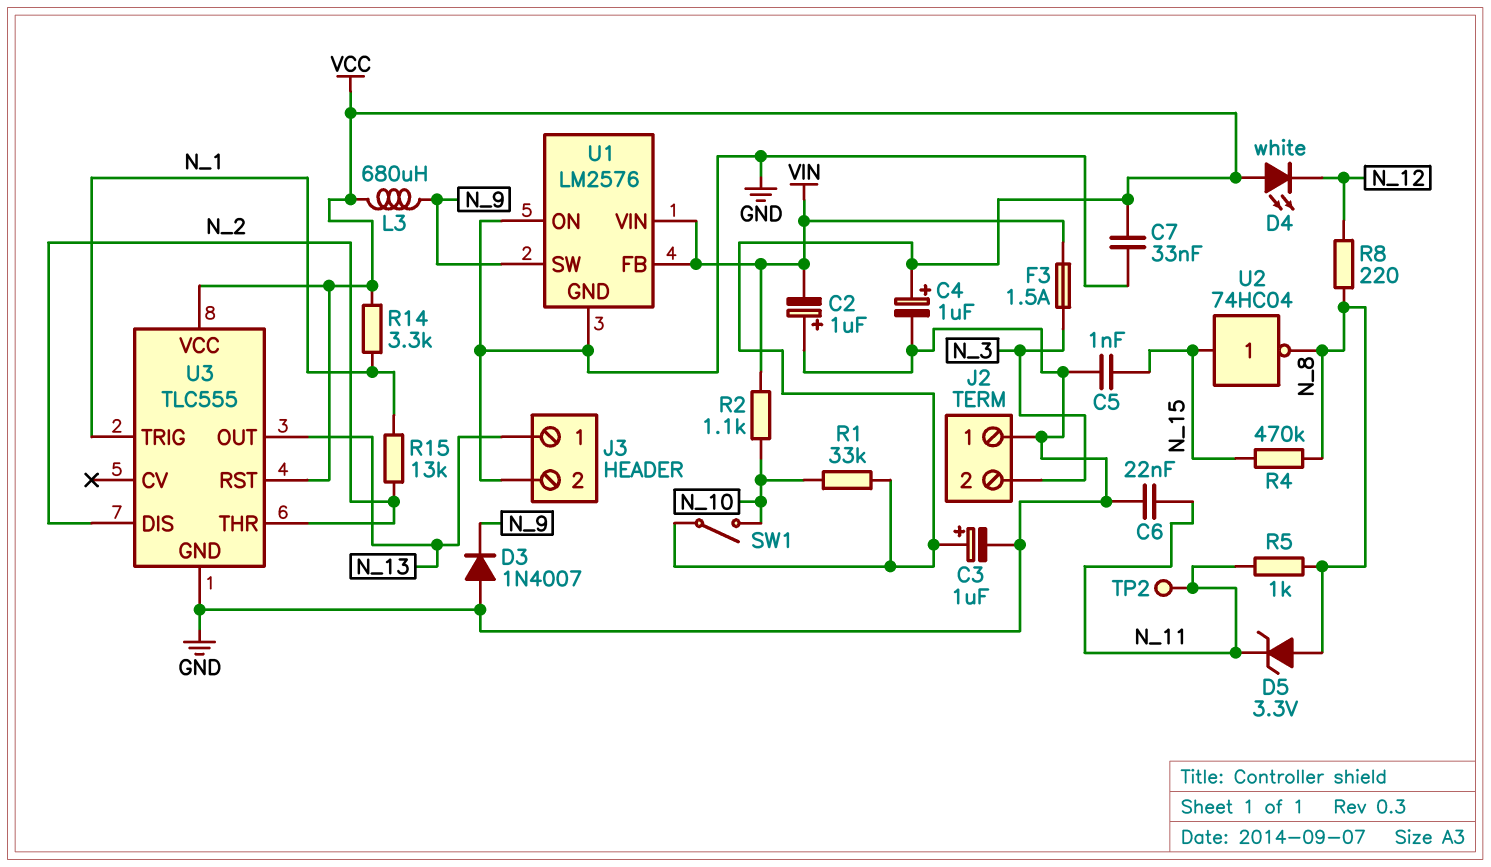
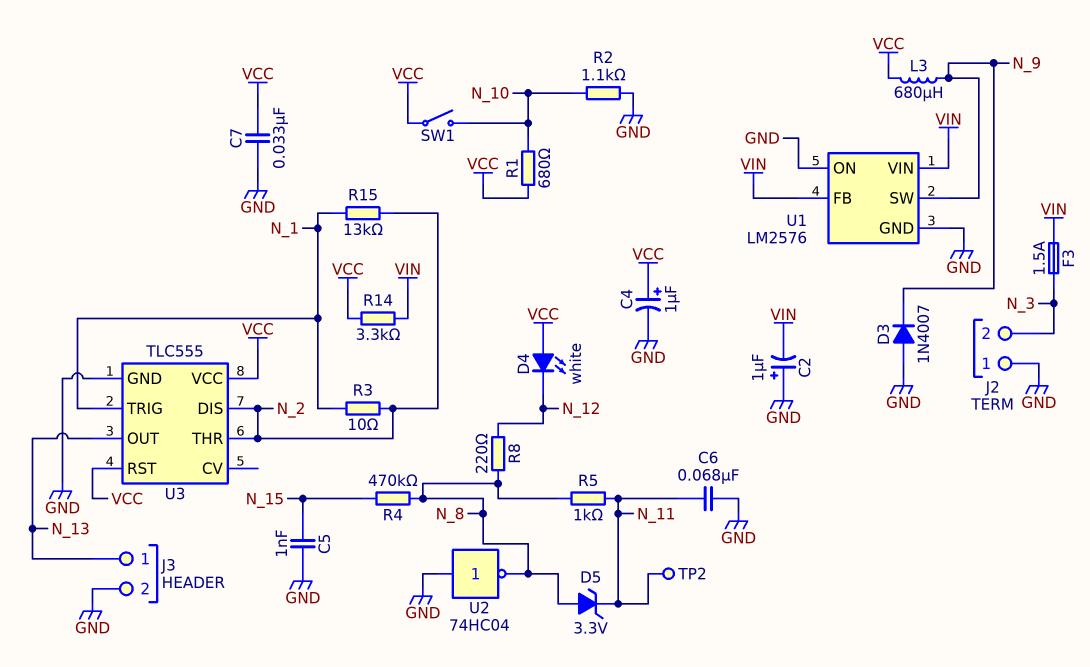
C3: 1uF (plus VCC, minus GND) -> none
C6: 22nF (GND, N_11) -> 68nF (GND, N_11)
R1: 33k (N_10, VCC) -> 680 (N_10, VCC)
R2: 1.1k (N_10, VIN) -> 1.1k (GND, N_10)
R3: none -> 10 (N_1, N_2)
R14: 3.3k (N_1, VCC) -> 3.3k (VCC, VIN)
U2: NOT 74HC04 (in N_15, out N_8) -> NOT 74HC04 (in GND, out N_8)

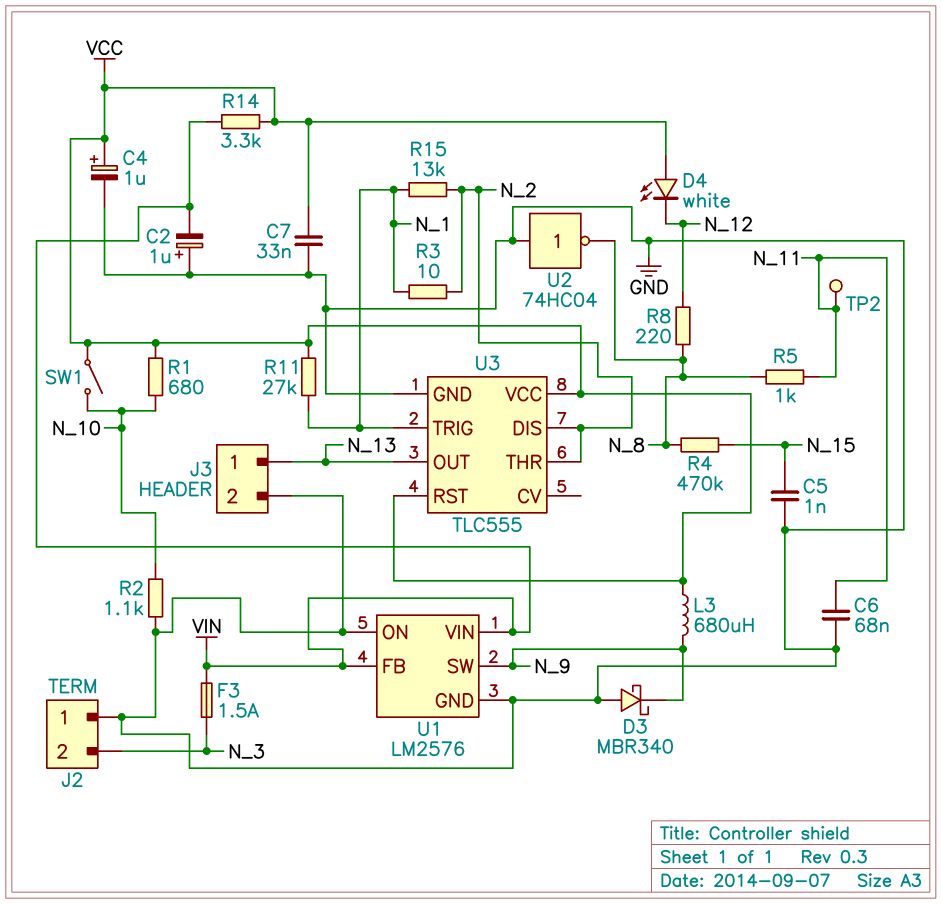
D3: diode 1N4007 (A GND, K N_9) -> schottky MBR340 (A GND, K N_9)
D5: zener 3.3V (A N_8, K N_11) -> none
R11: none -> 27k (N_1, VCC)

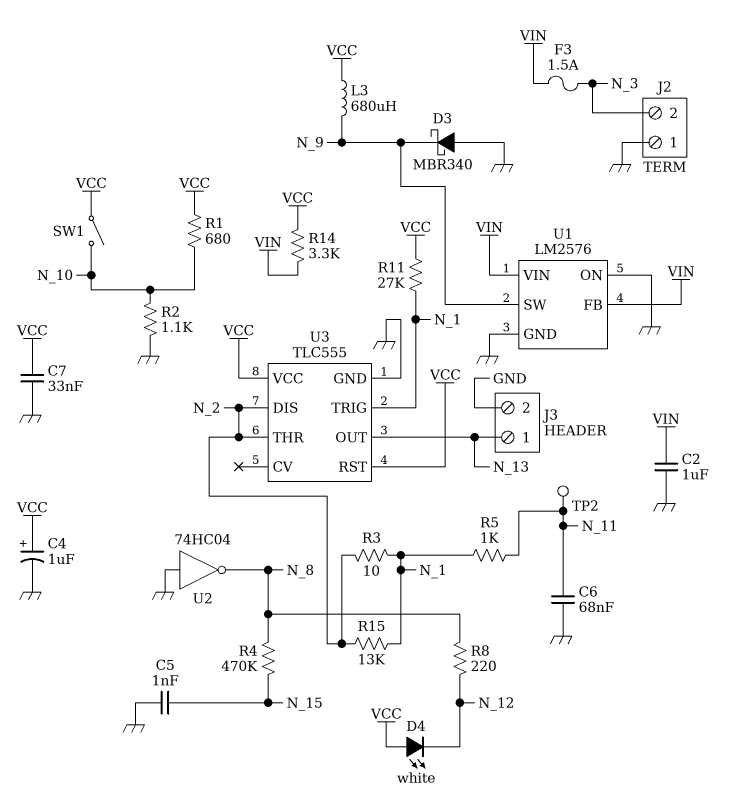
C2: 1uF (plus GND, minus VIN) -> 1uF (GND, VIN)
R5: 1k (N_8, N_11) -> 1k (N_1, N_11)

